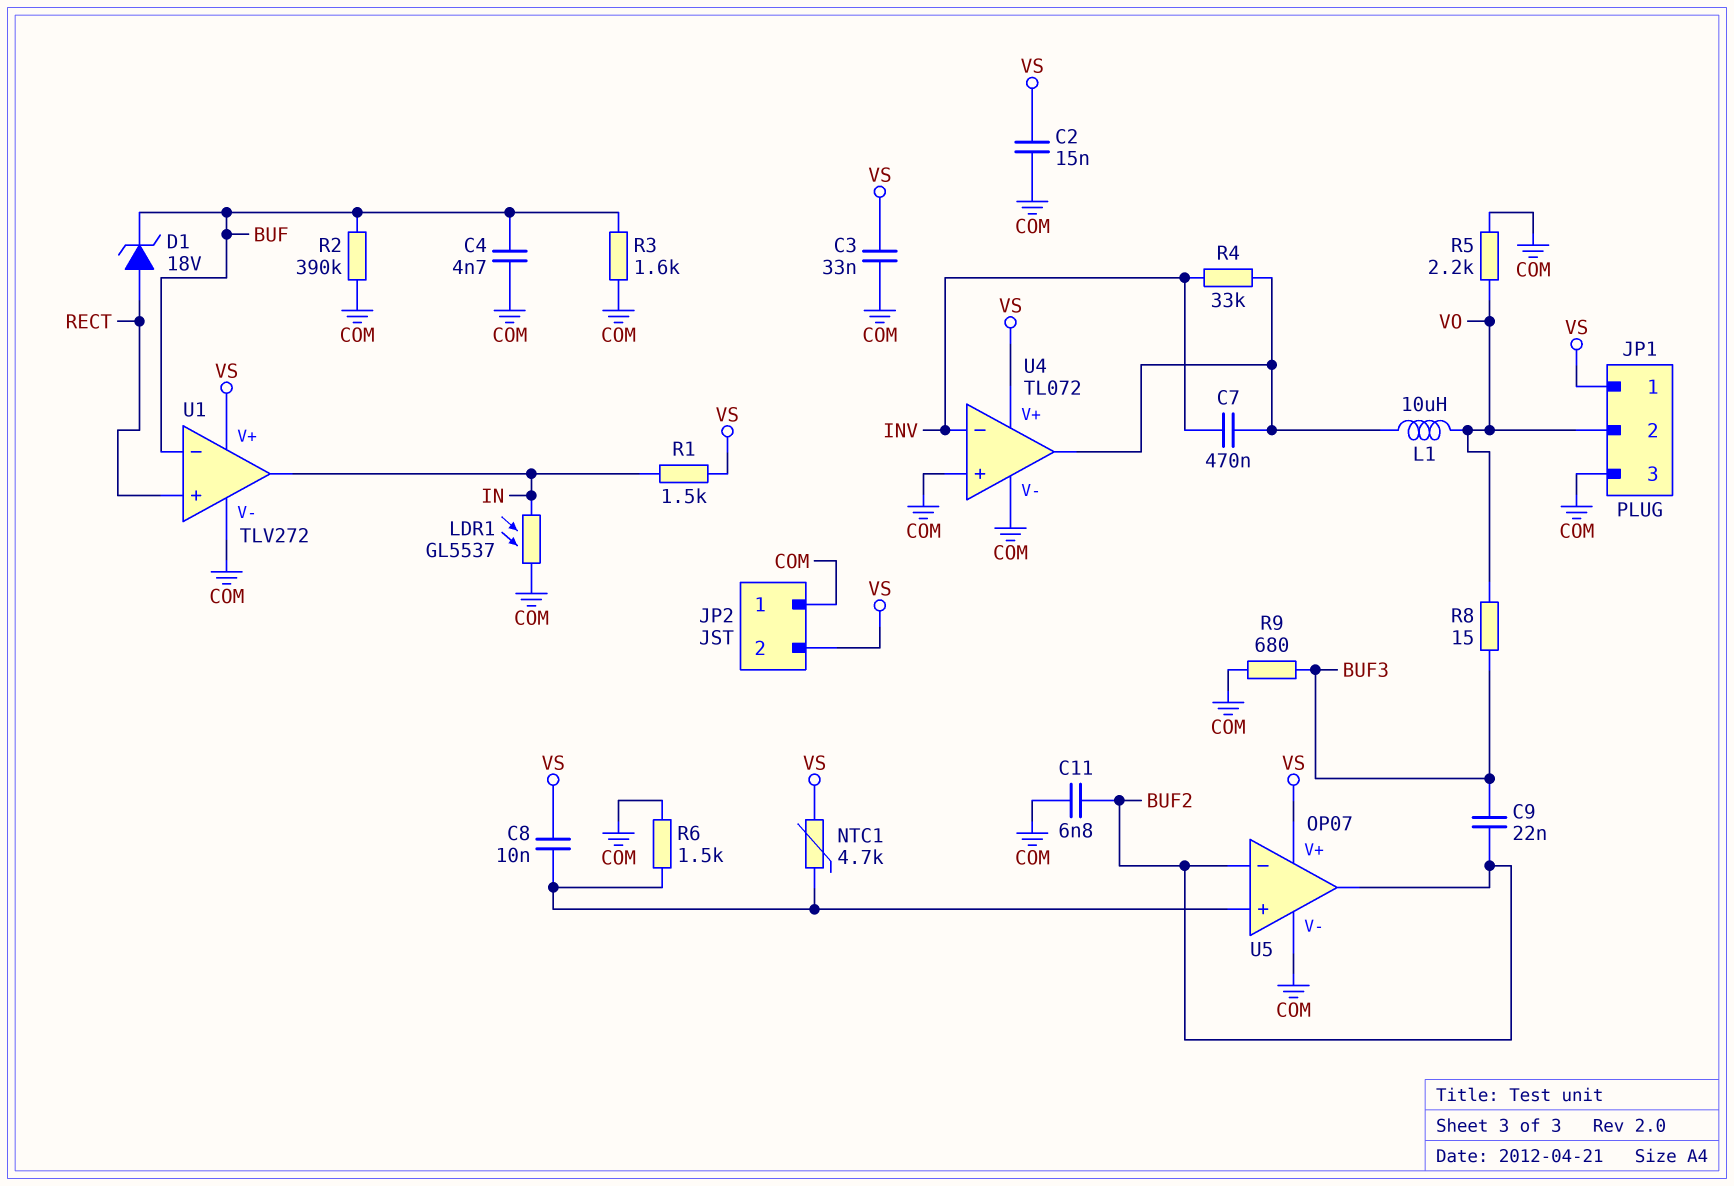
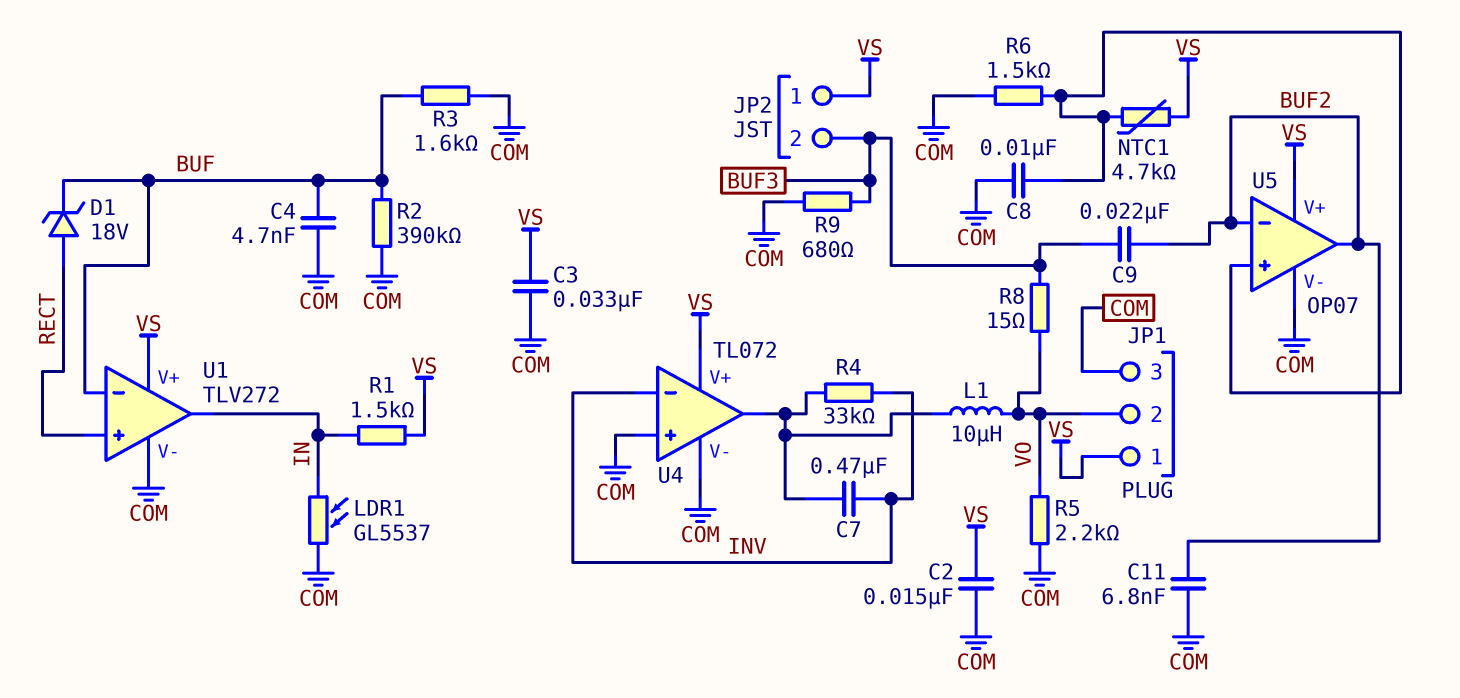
C8: 10nF (U5/in+, VS) -> 10nF (COM, U5/in+)
JP2 pin 1: COM -> VS
JP2 pin 2: VS -> BUF3

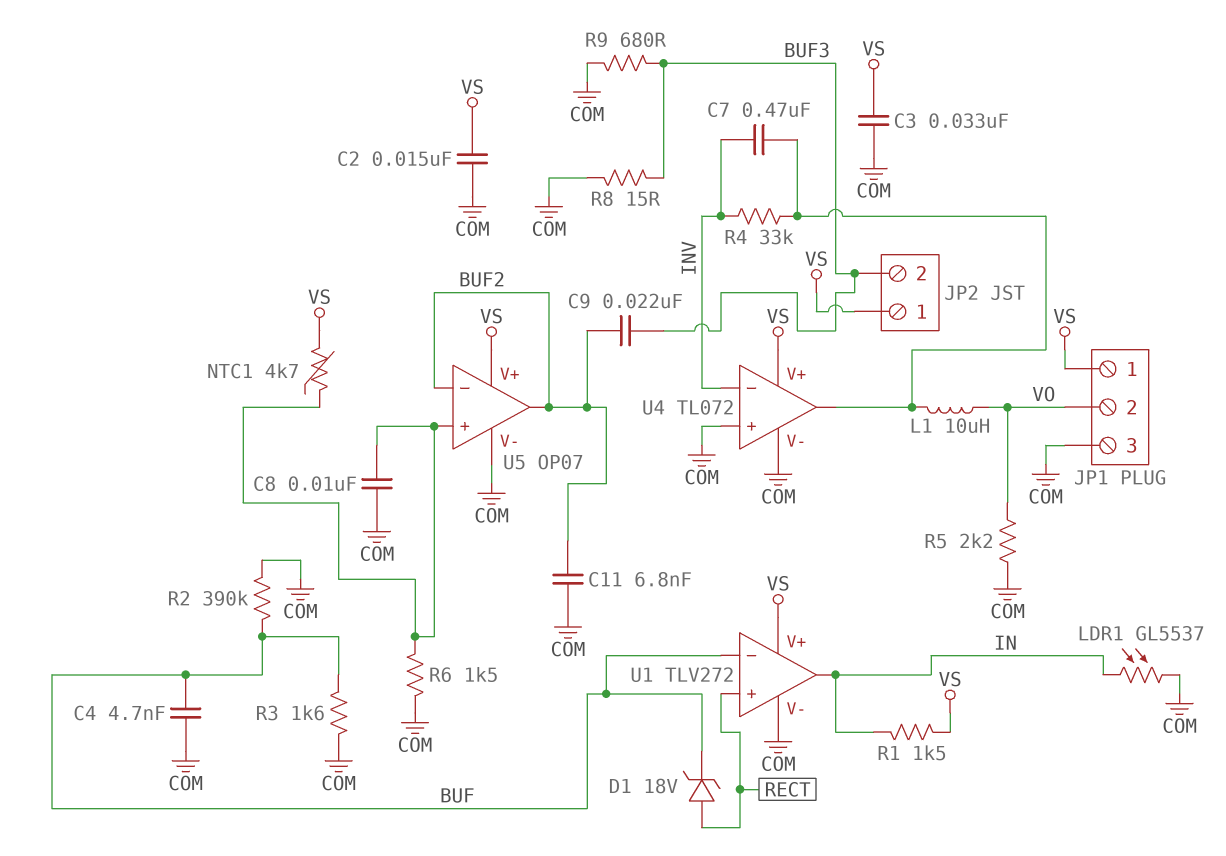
R8: 15 (BUF3, VO) -> 15 (BUF3, COM)

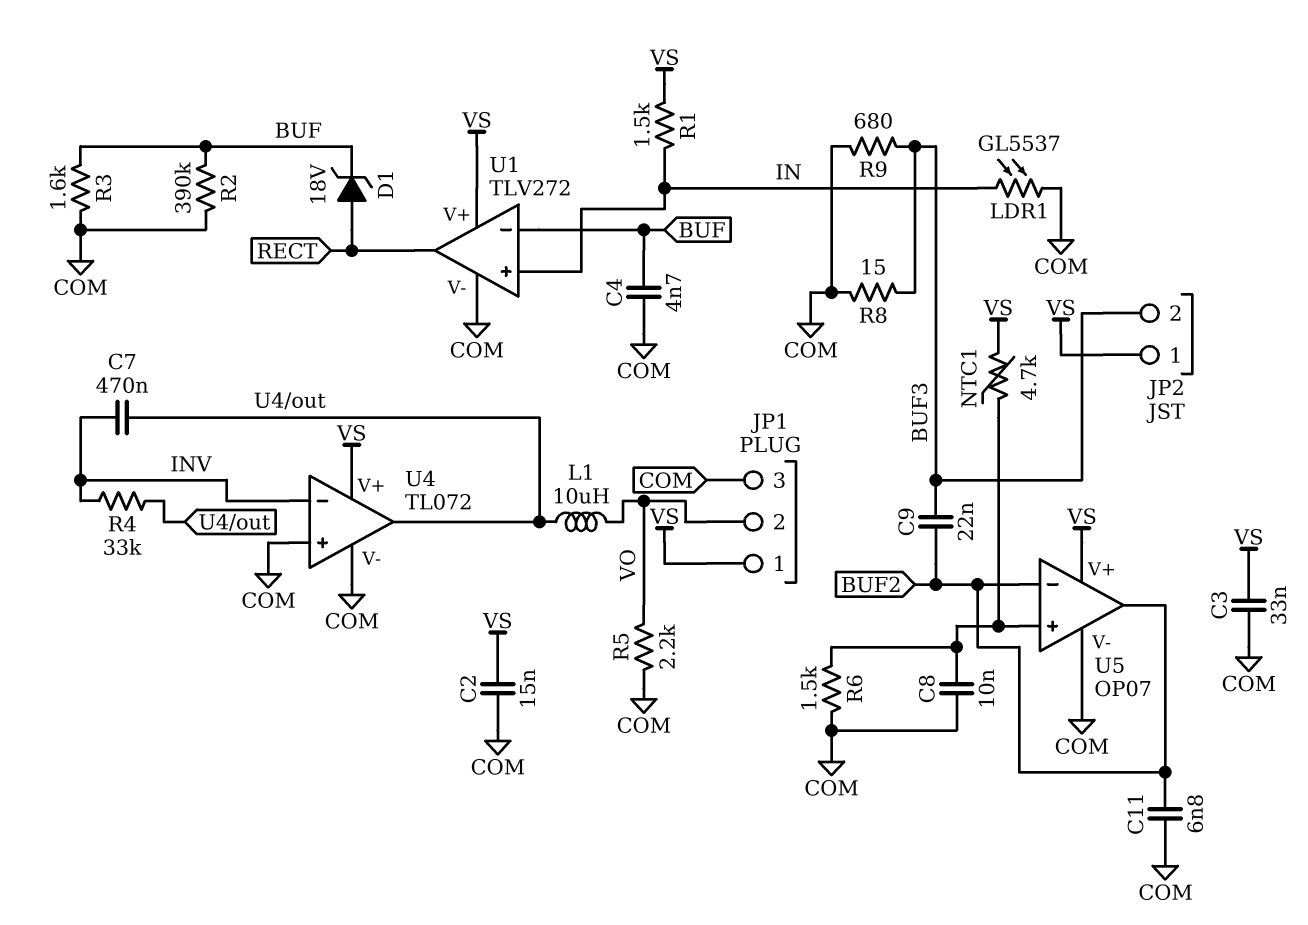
U1 pin in+: RECT -> IN
U1 pin out: IN -> RECT

